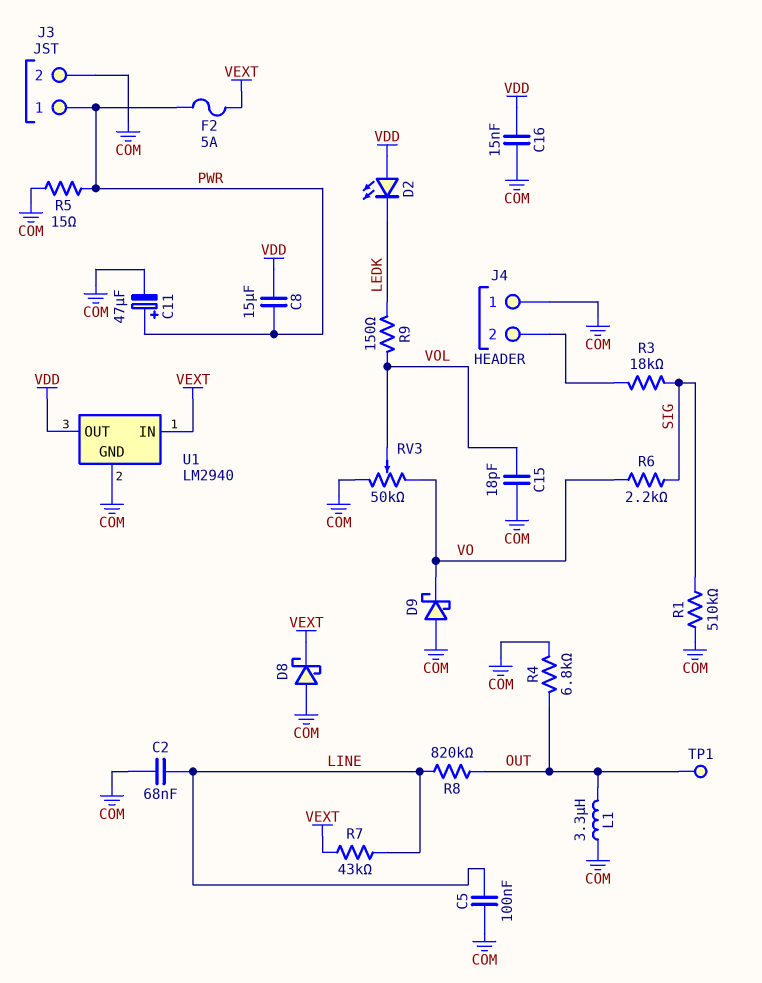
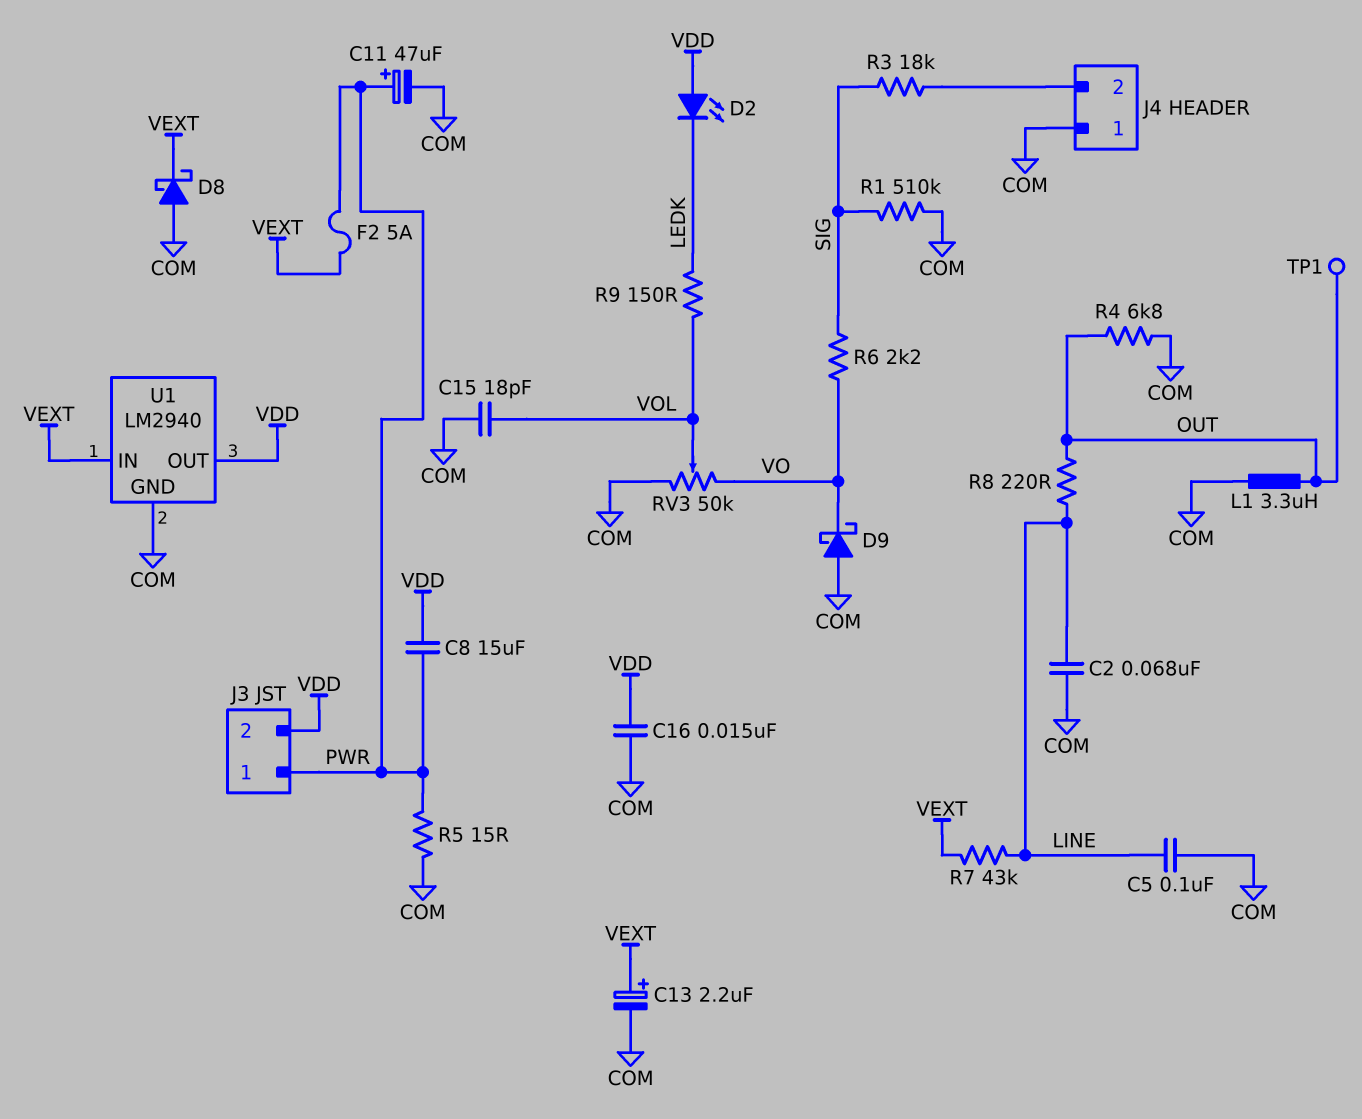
C13: none -> 2.2uF (plus VEXT, minus COM)
J3 pin 2: COM -> VDD
R8: 820k (LINE, OUT) -> 220 (LINE, OUT)

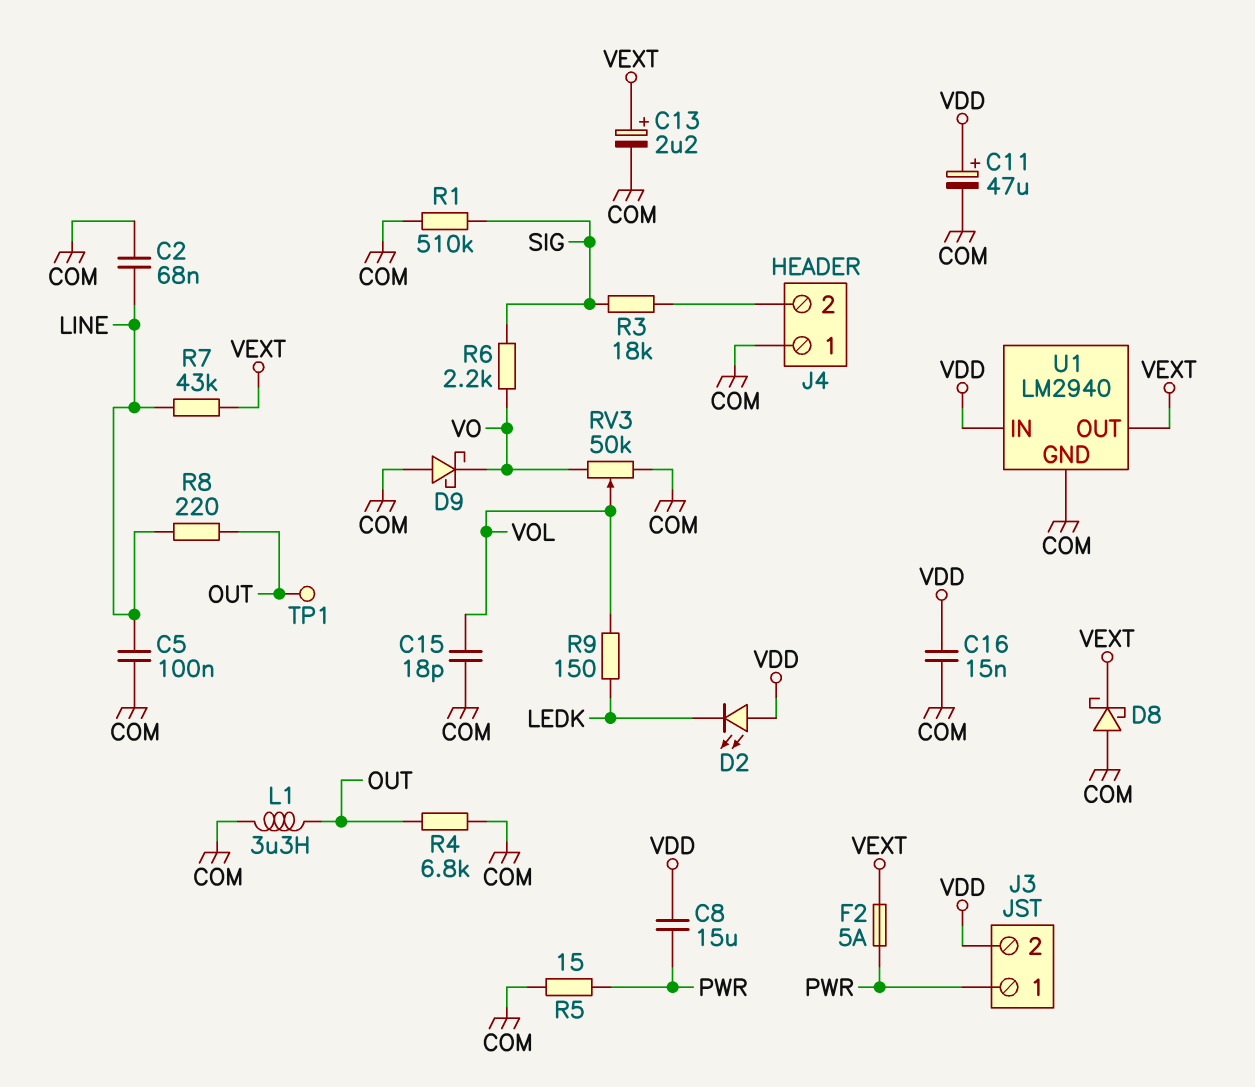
C11: 47uF (plus PWR, minus COM) -> 47uF (plus VDD, minus COM)
U1 pin IN: VEXT -> VDD
U1 pin OUT: VDD -> VEXT

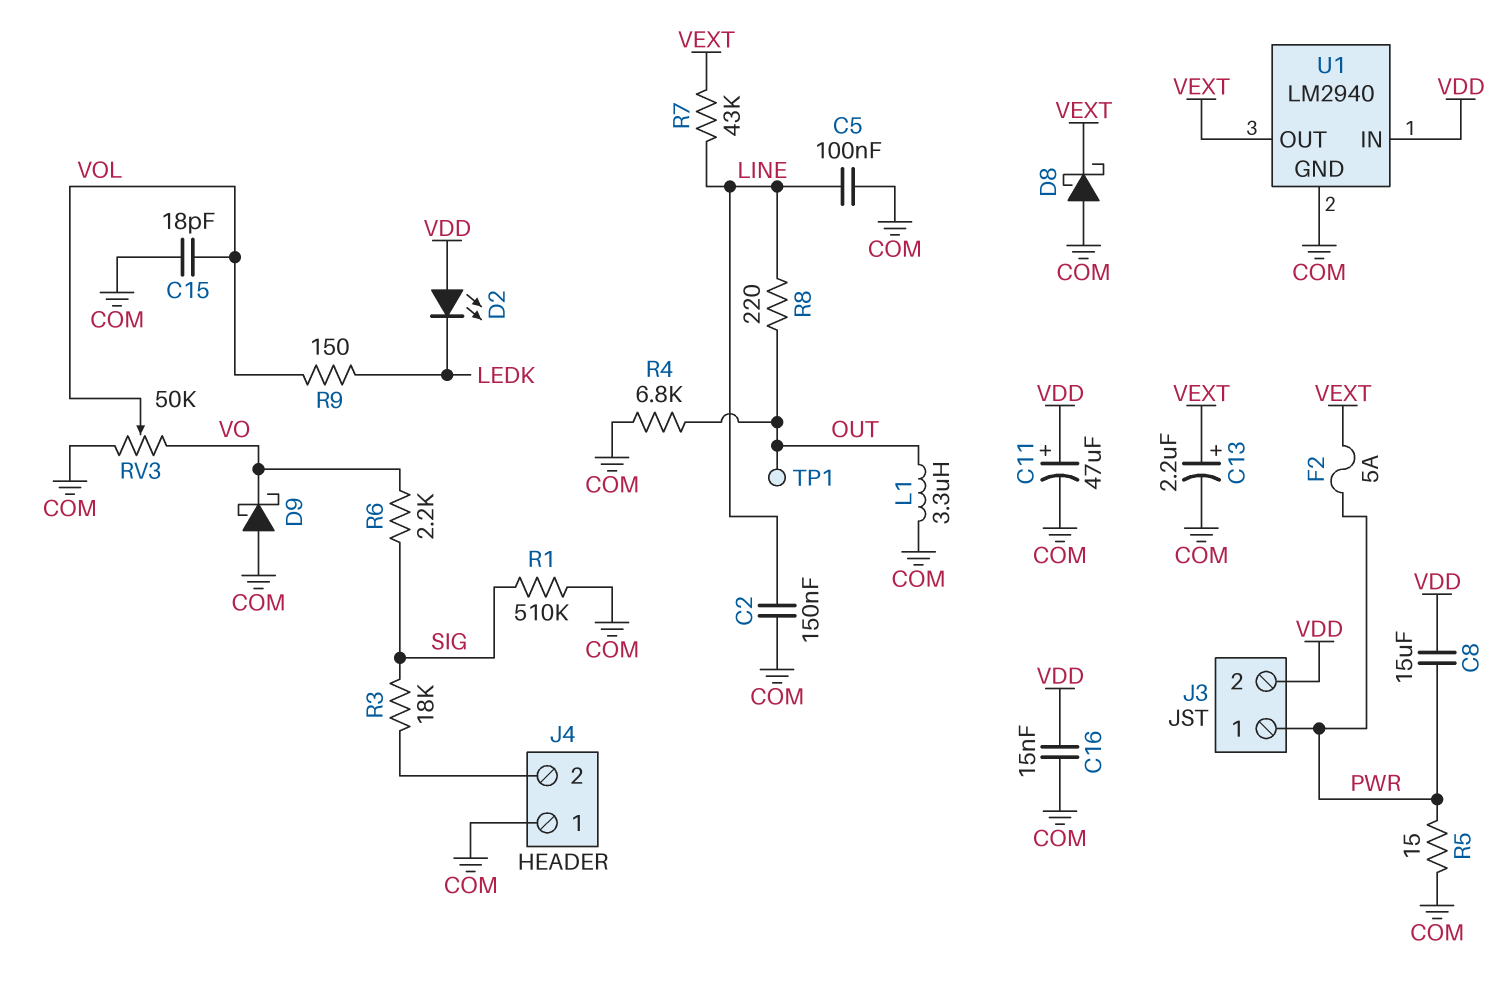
C2: 68nF (COM, LINE) -> 150nF (COM, LINE)

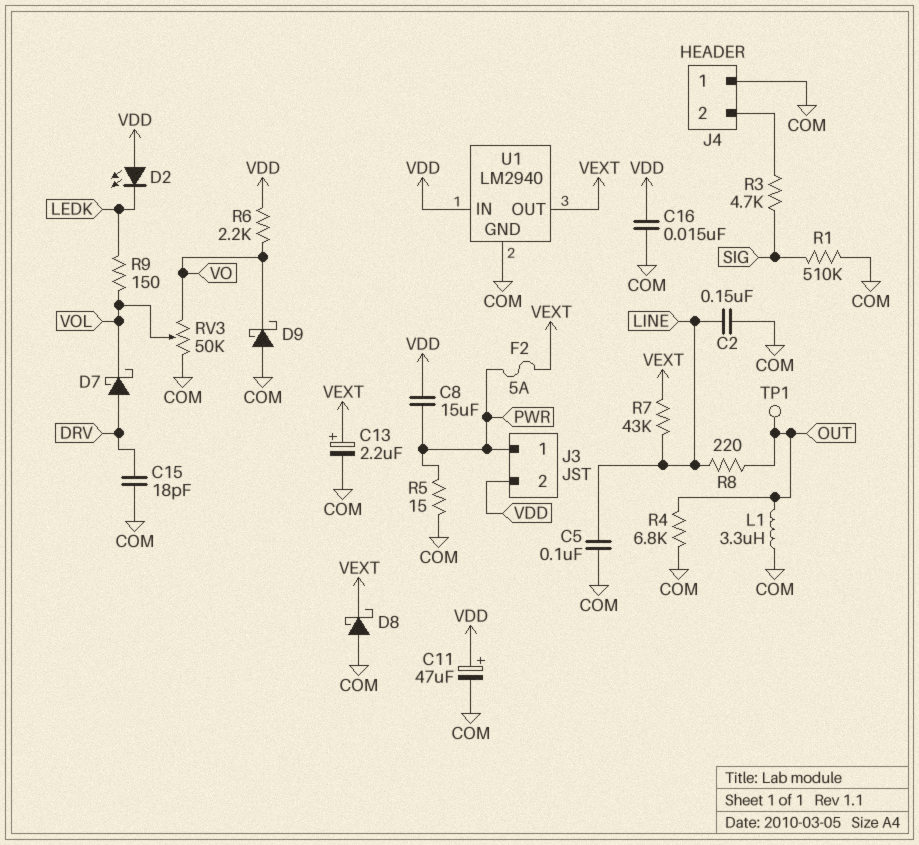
C15: 18pF (COM, VOL) -> 18pF (COM, DRV)
D7: none -> schottky (A DRV, K VOL)
R3: 18k (J4/2, SIG) -> 4.7k (J4/2, SIG)
R6: 2.2k (SIG, VO) -> 2.2k (VDD, VO)

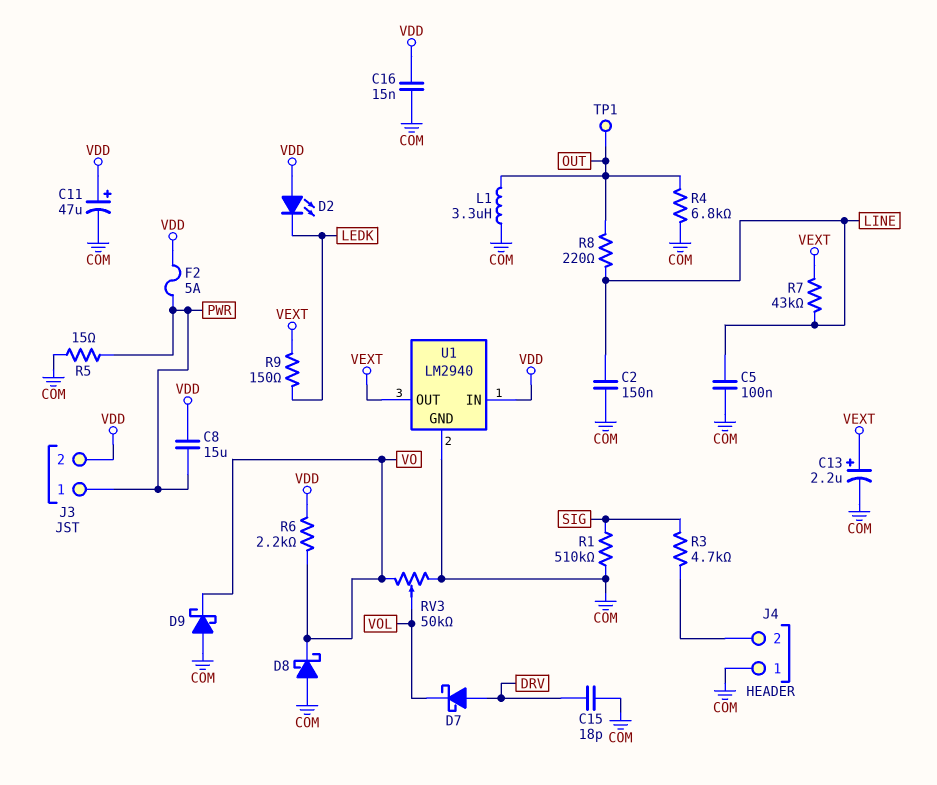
D8: schottky (A COM, K VEXT) -> schottky (A COM, K VO)
F2: 5A (PWR, VEXT) -> 5A (PWR, VDD)
R9: 150 (LEDK, VOL) -> 150 (LEDK, VEXT)

